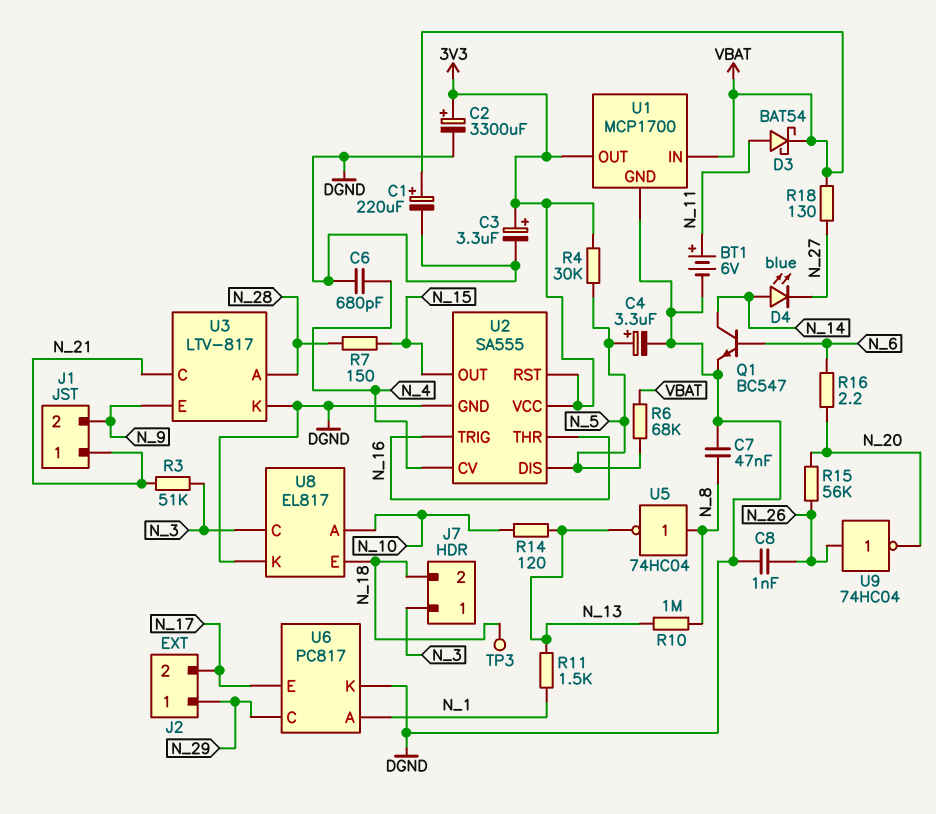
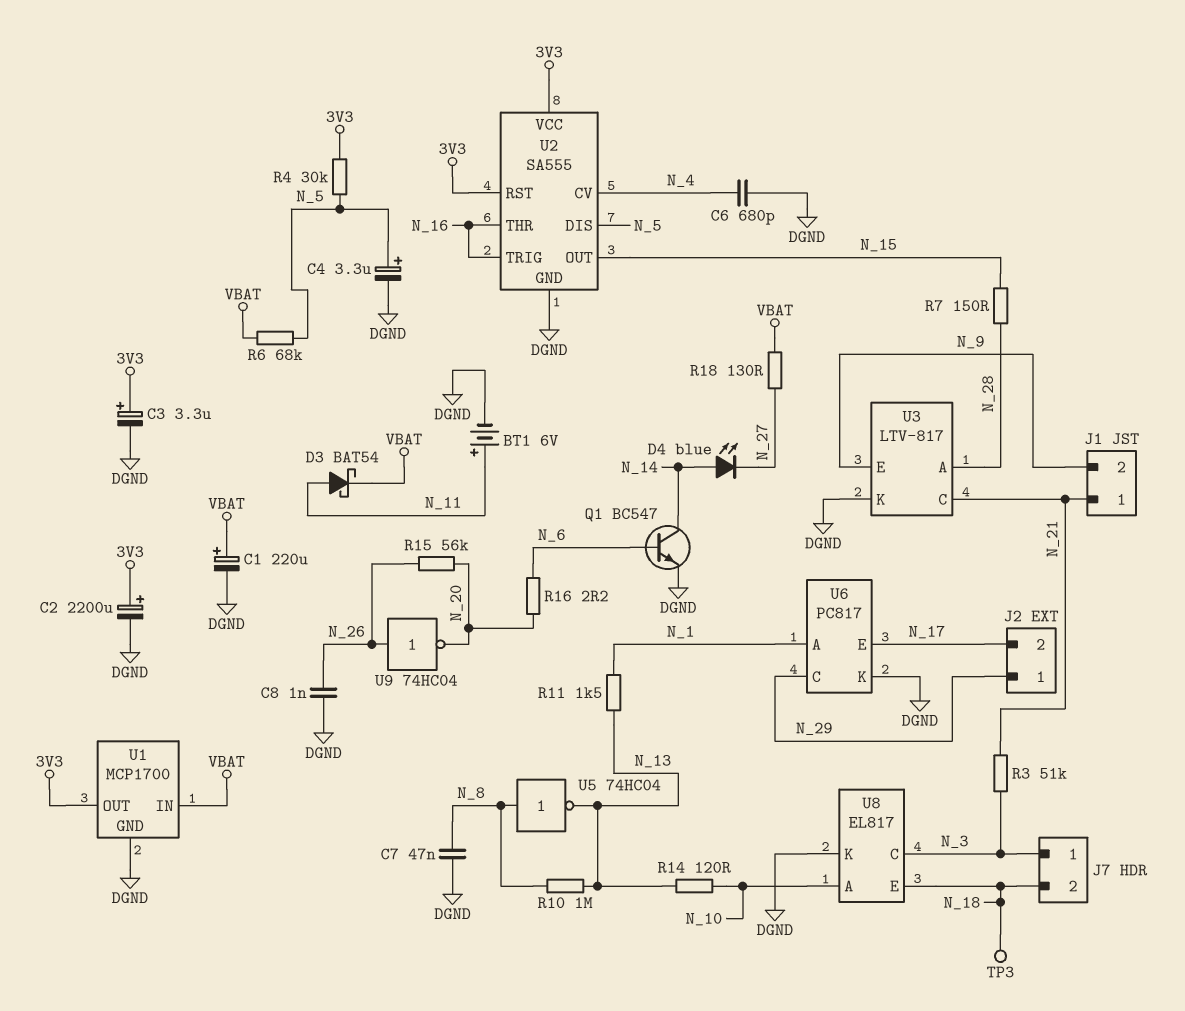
C2: 3300uF (plus 3V3, minus DGND) -> 2200uF (plus 3V3, minus DGND)

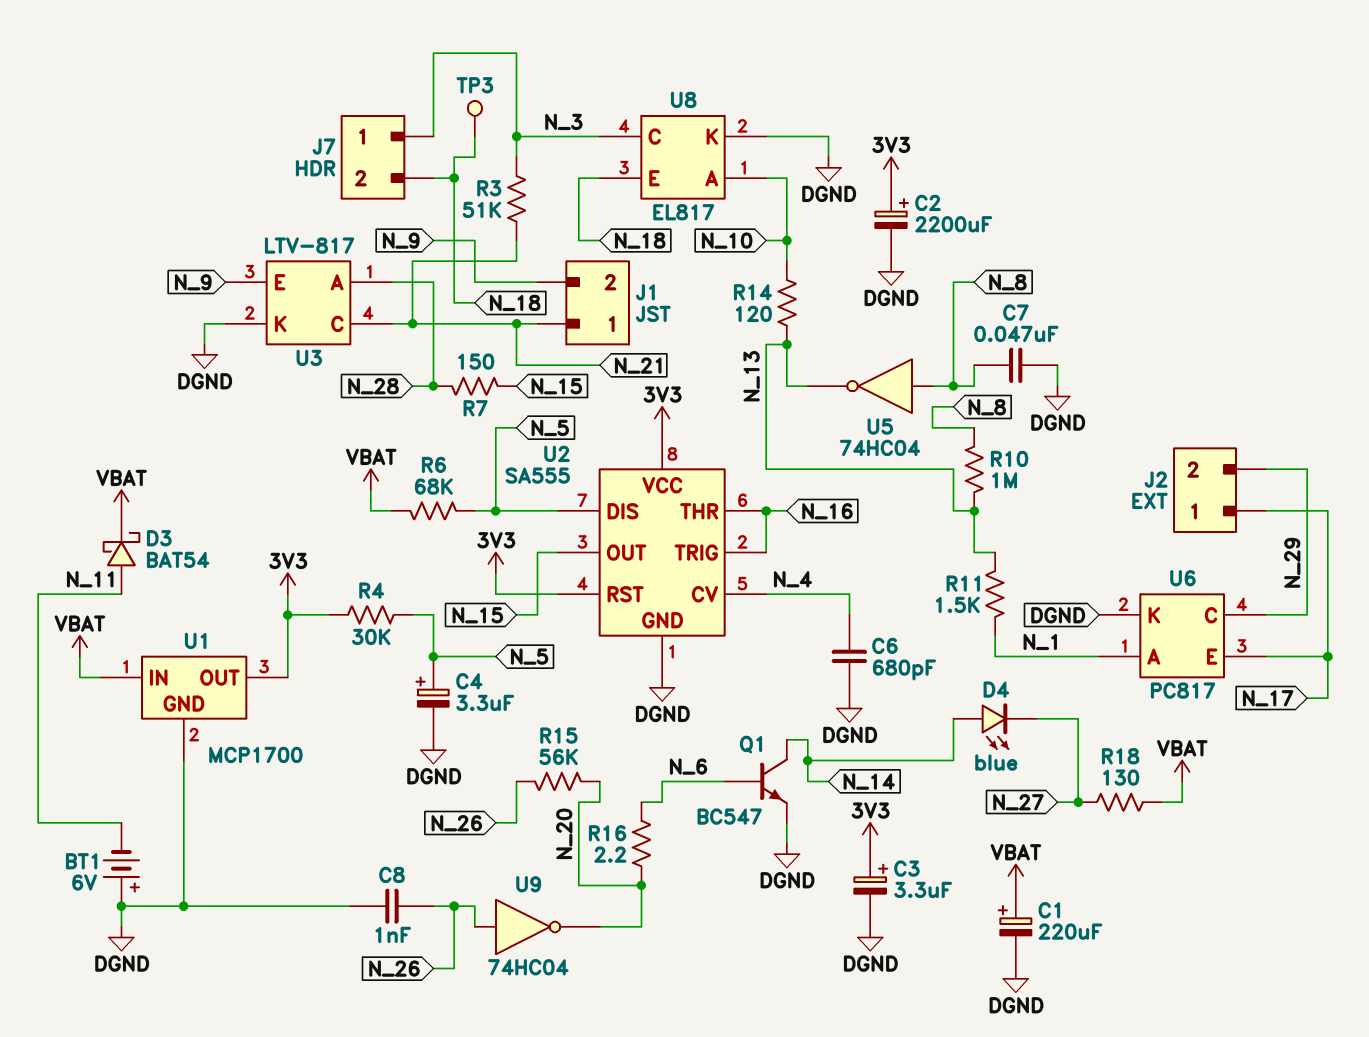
BT1: 6V (plus N_11, minus DGND) -> 6V (plus DGND, minus N_11)
J2 pin 1: N_29 -> N_17
J2 pin 2: N_17 -> N_29

